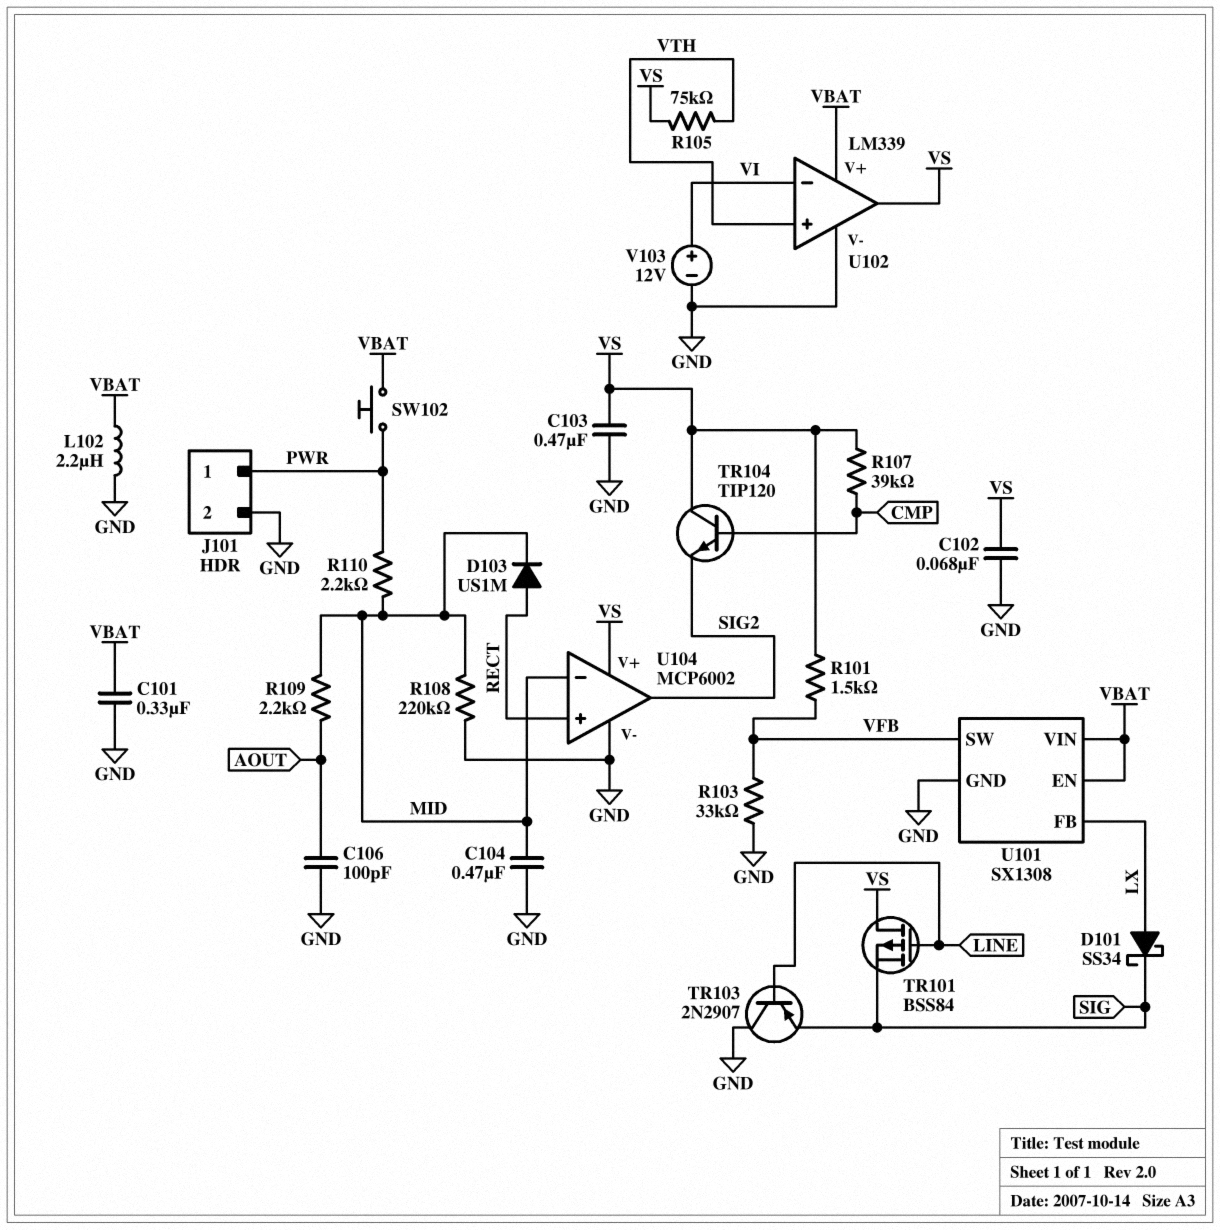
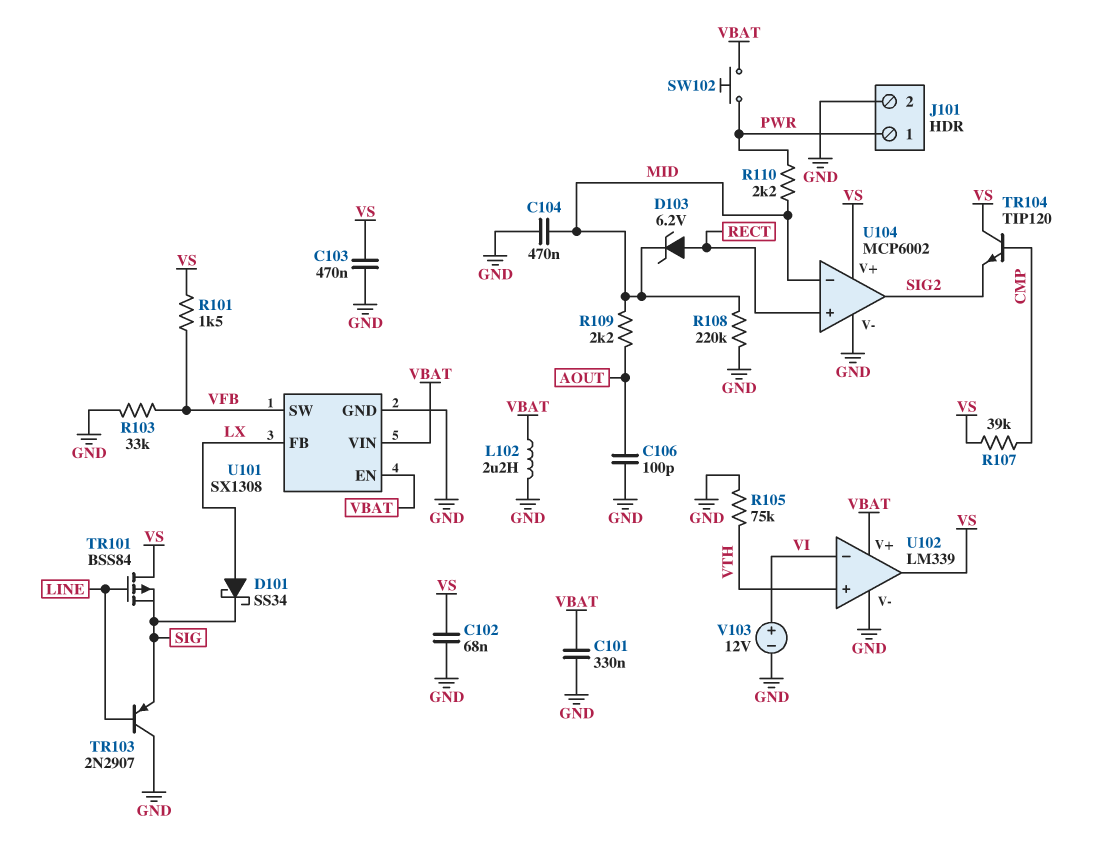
D103: diode US1M (A RECT, K MID) -> zener 6.2V (A RECT, K MID)
R105: 75k (VS, VTH) -> 75k (GND, VTH)

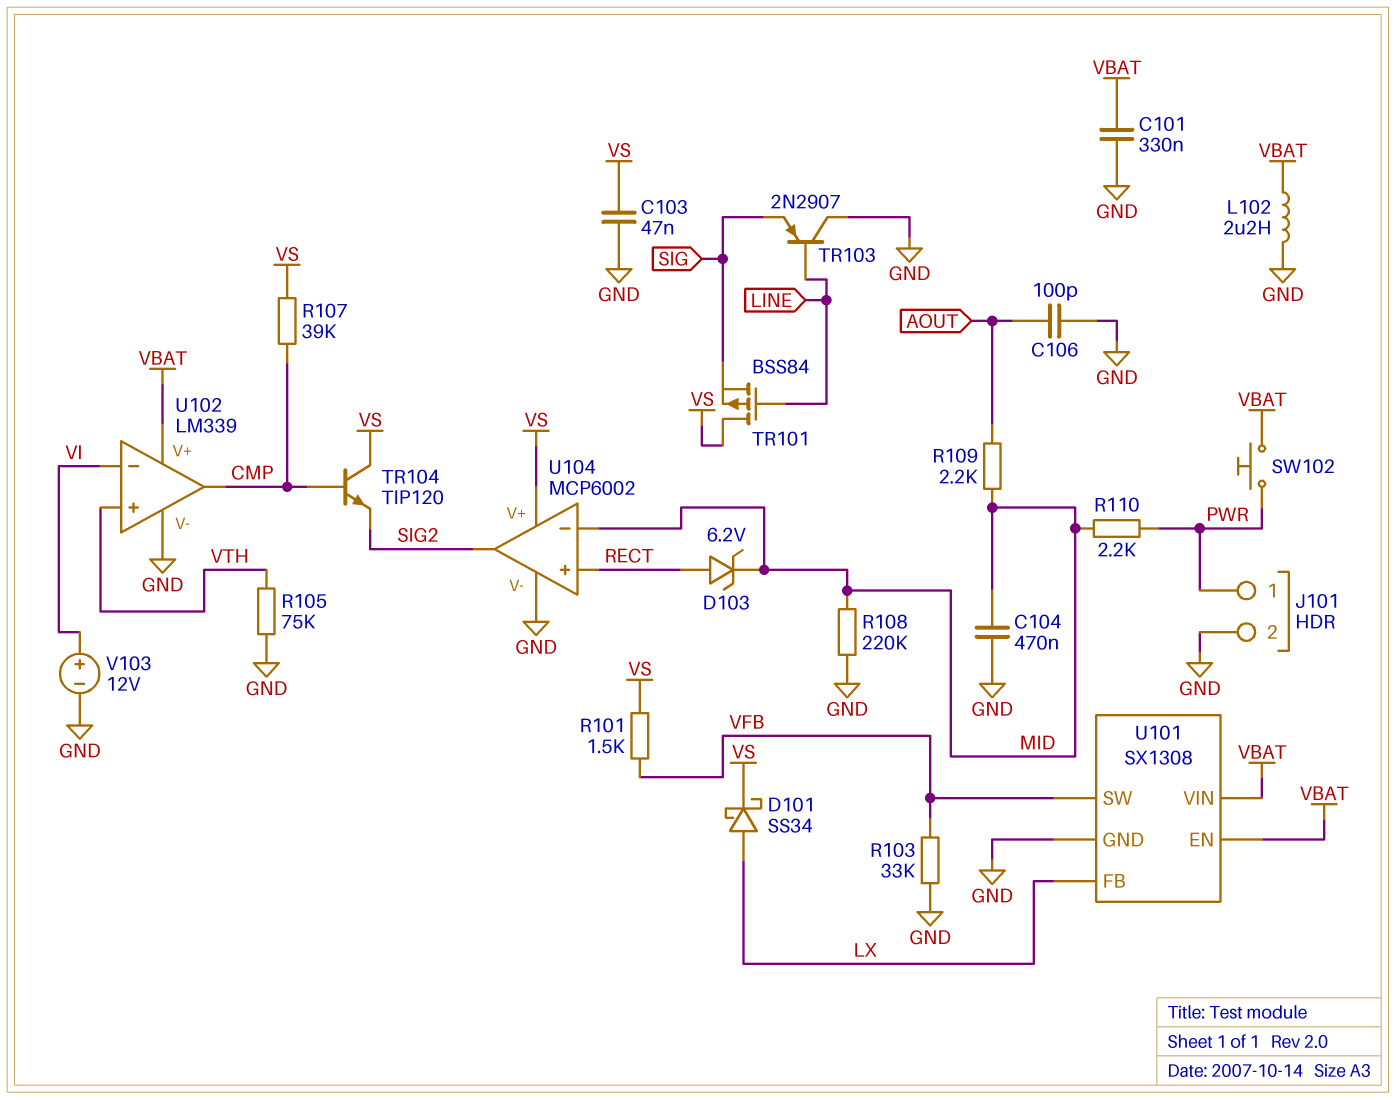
C102: 68nF (GND, VS) -> none
C103: 470nF (GND, VS) -> 47nF (GND, VS)
D101: schottky SS34 (A LX, K SIG) -> schottky SS34 (A LX, K VS)
U102 pin out: VS -> CMP

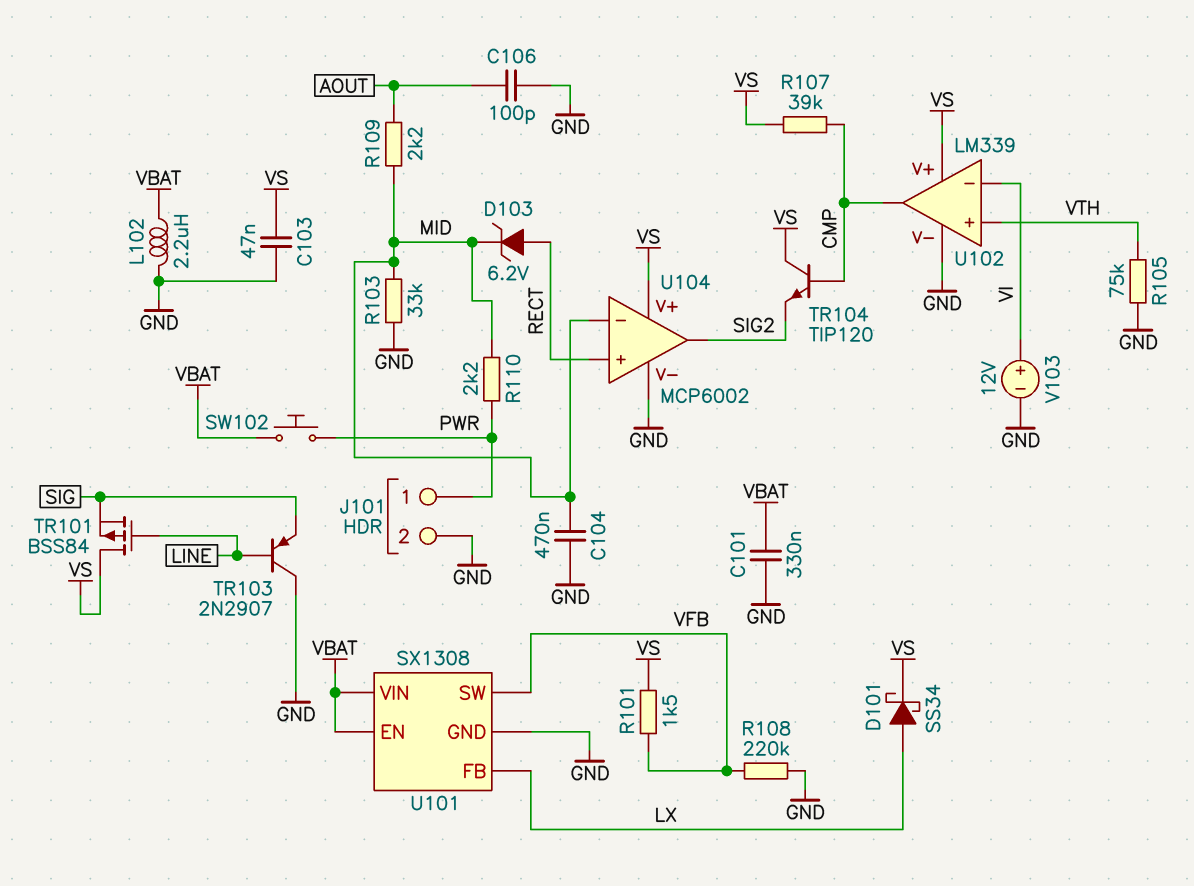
R103: 33k (GND, VFB) -> 33k (GND, MID)
R108: 220k (GND, MID) -> 220k (GND, VFB)
U102 pin V+: VBAT -> VS

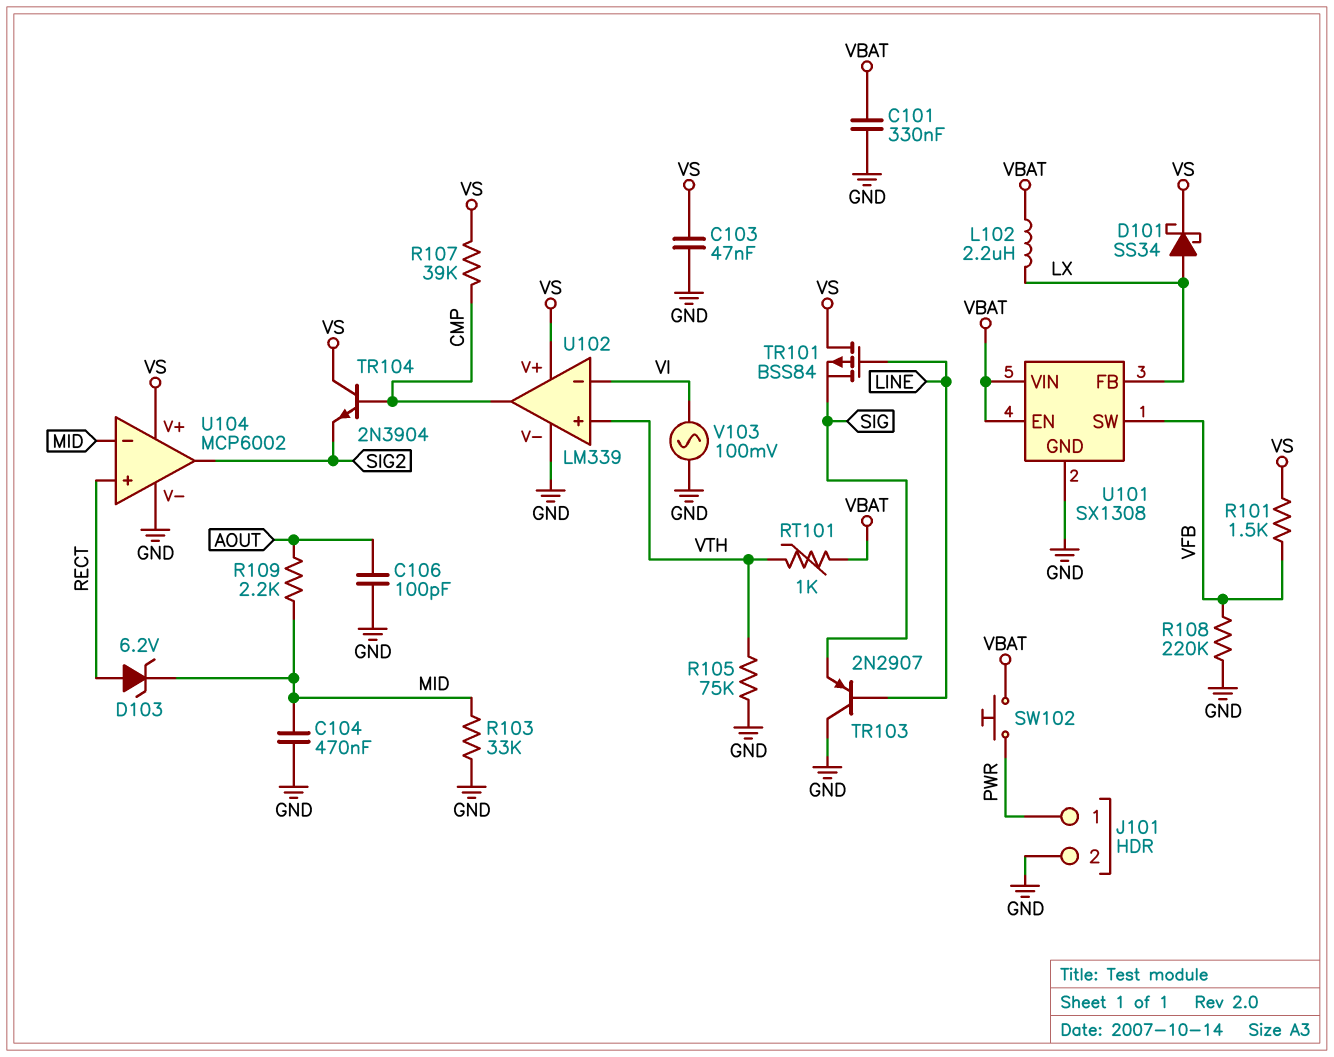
L102: 2.2uH (GND, VBAT) -> 2.2uH (LX, VBAT)
R110: 2.2k (MID, PWR) -> none
RT101: none -> 1k (VBAT, VTH)
TR104: NPN TIP120 (B CMP, C VS, E SIG2) -> NPN 2N3904 (B CMP, C VS, E SIG2)
V103: 12V (plus VI, minus GND) -> AC 100mV (GND, VI)

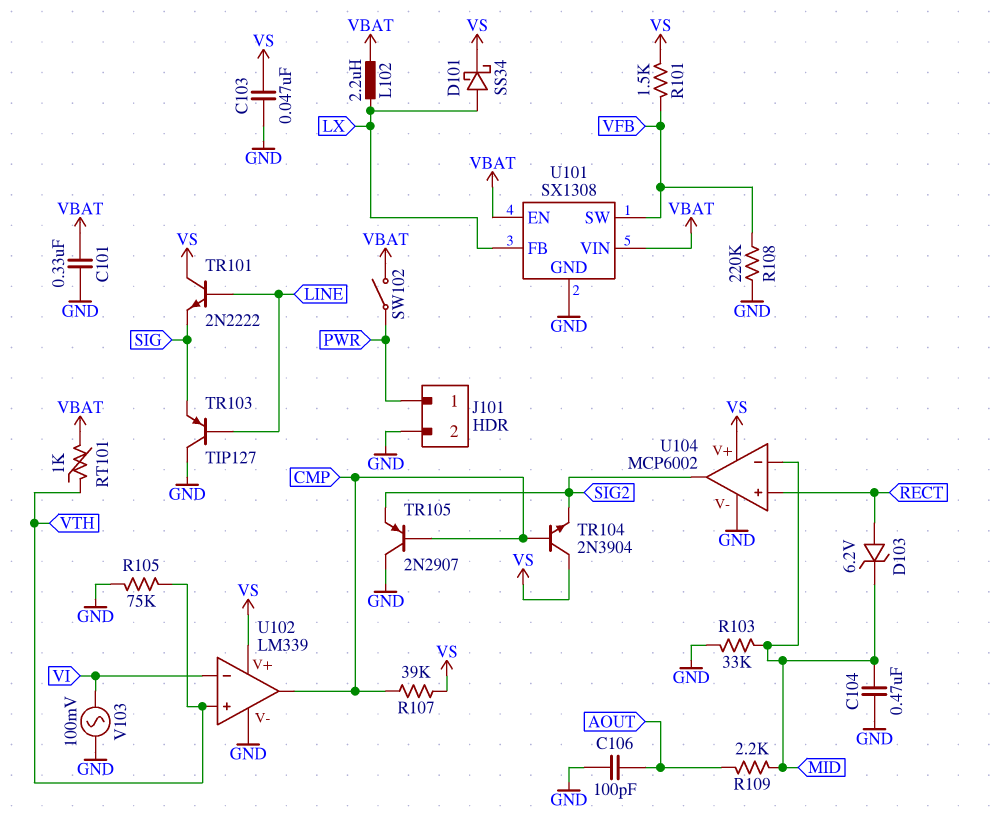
SW102: button (PWR, VBAT) -> switch (PWR, VBAT)
TR101: PMOS BSS84 (G LINE, D VS, S SIG) -> NPN 2N2222 (B LINE, C VS, E SIG)
TR103: PNP 2N2907 (B LINE, C GND, E SIG) -> PNP TIP127 (B LINE, C GND, E SIG)
TR105: none -> PNP 2N2907 (B CMP, C GND, E SIG2)

